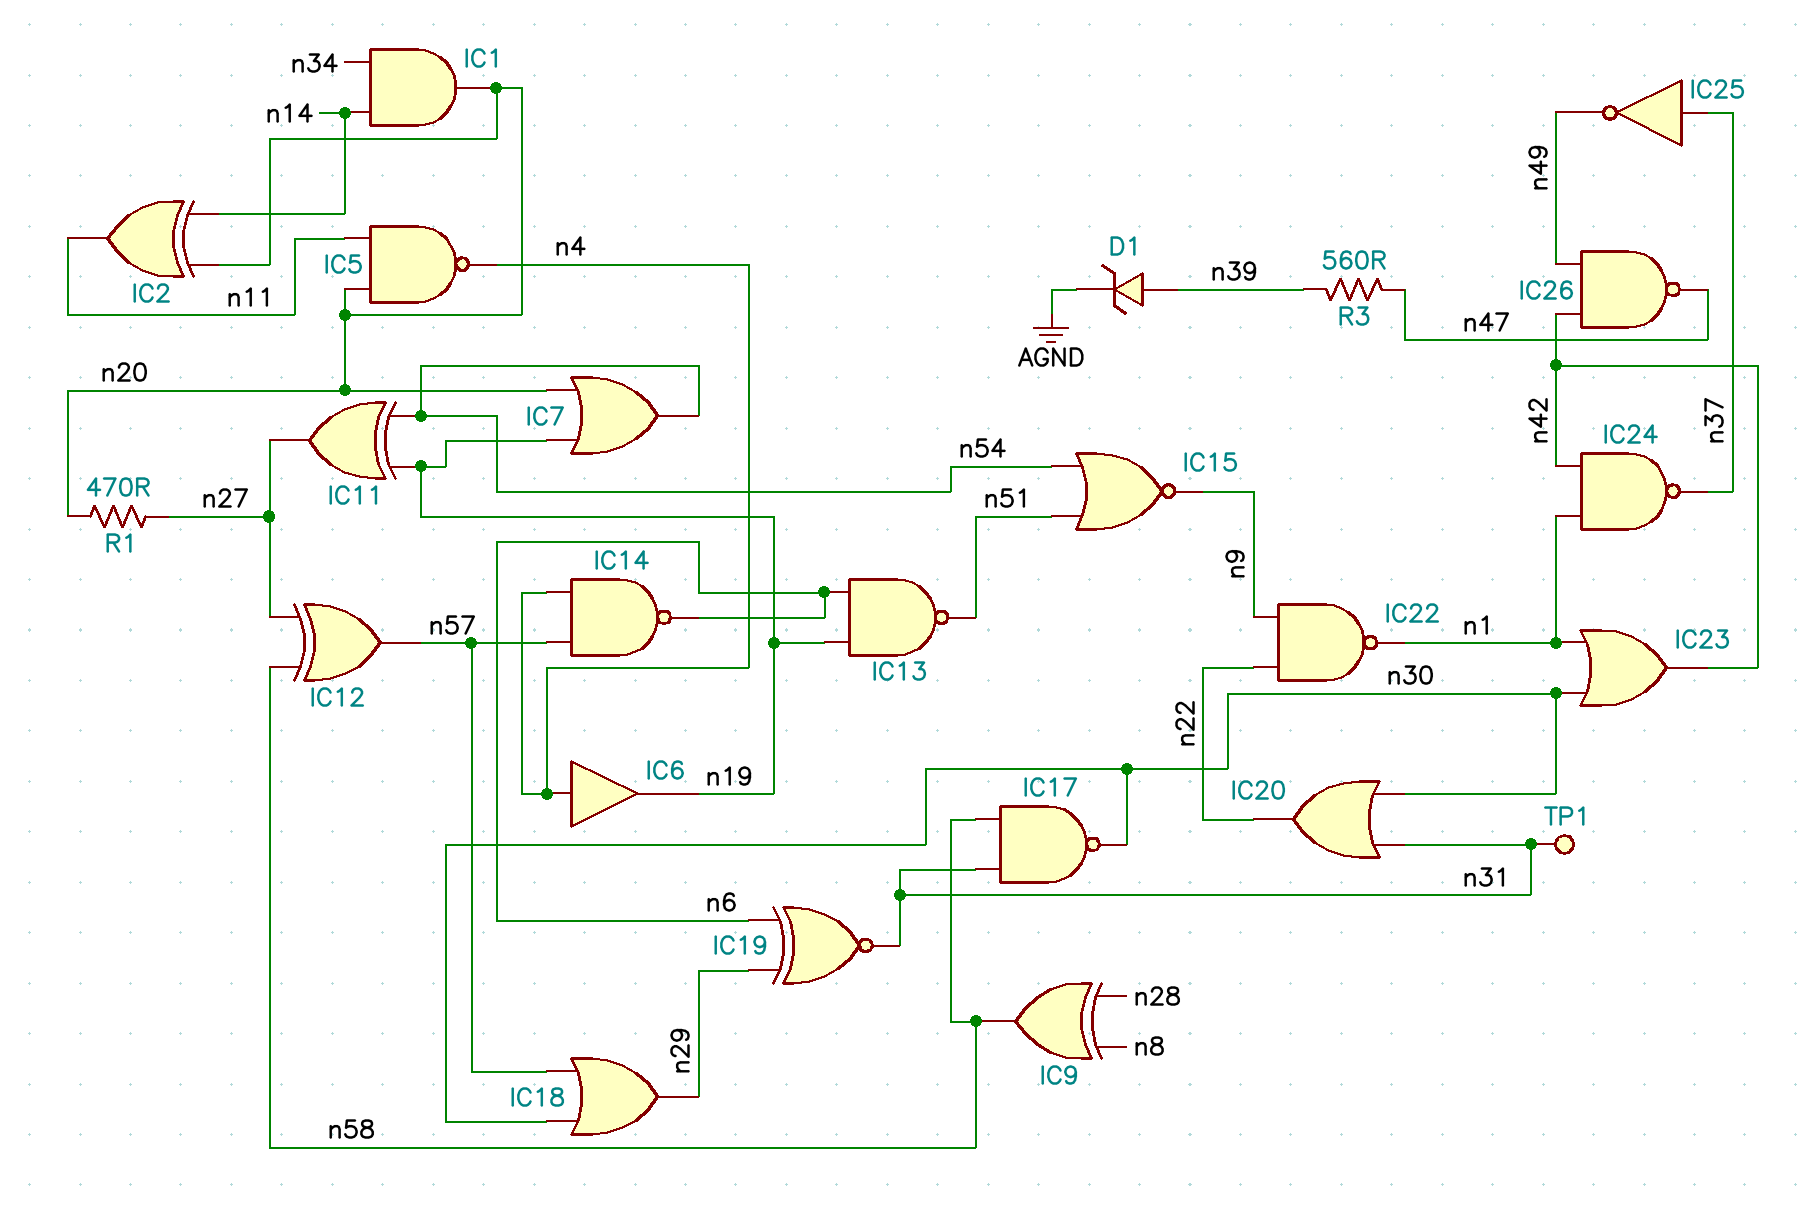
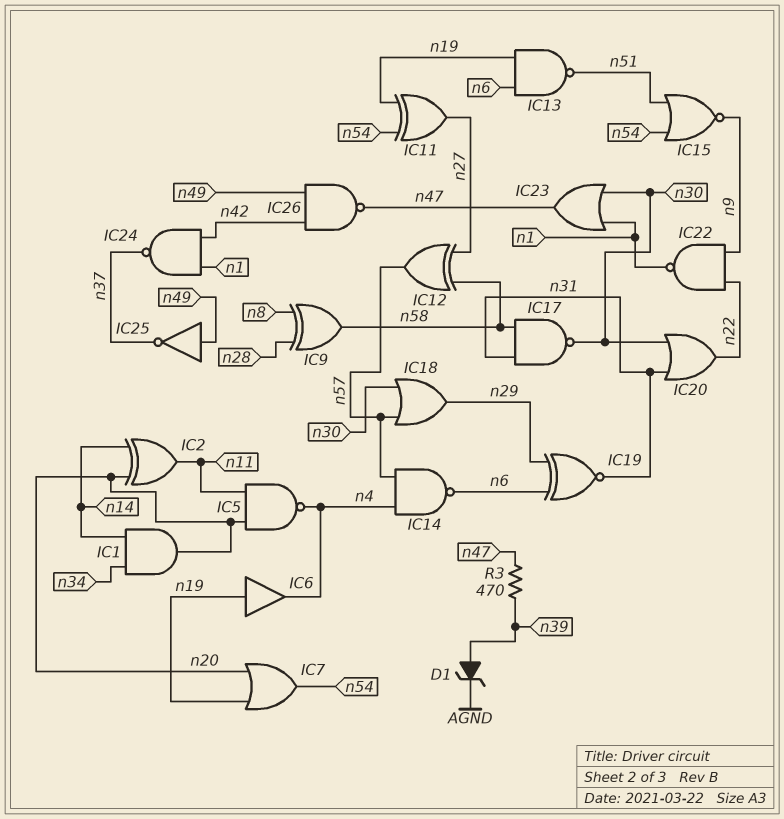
IC6: buffer (in n4, out n19) -> buffer (in n19, out n4)
IC23: OR (in n1, in n30, out n42) -> OR (in n1, in n30, out n47)
IC25: NOT (in n37, out n49) -> NOT (in n49, out n37)
R1: 470 (n20, n27) -> none
R3: 560 (n39, n47) -> 470 (n39, n47)
TP1: test point (n31) -> none

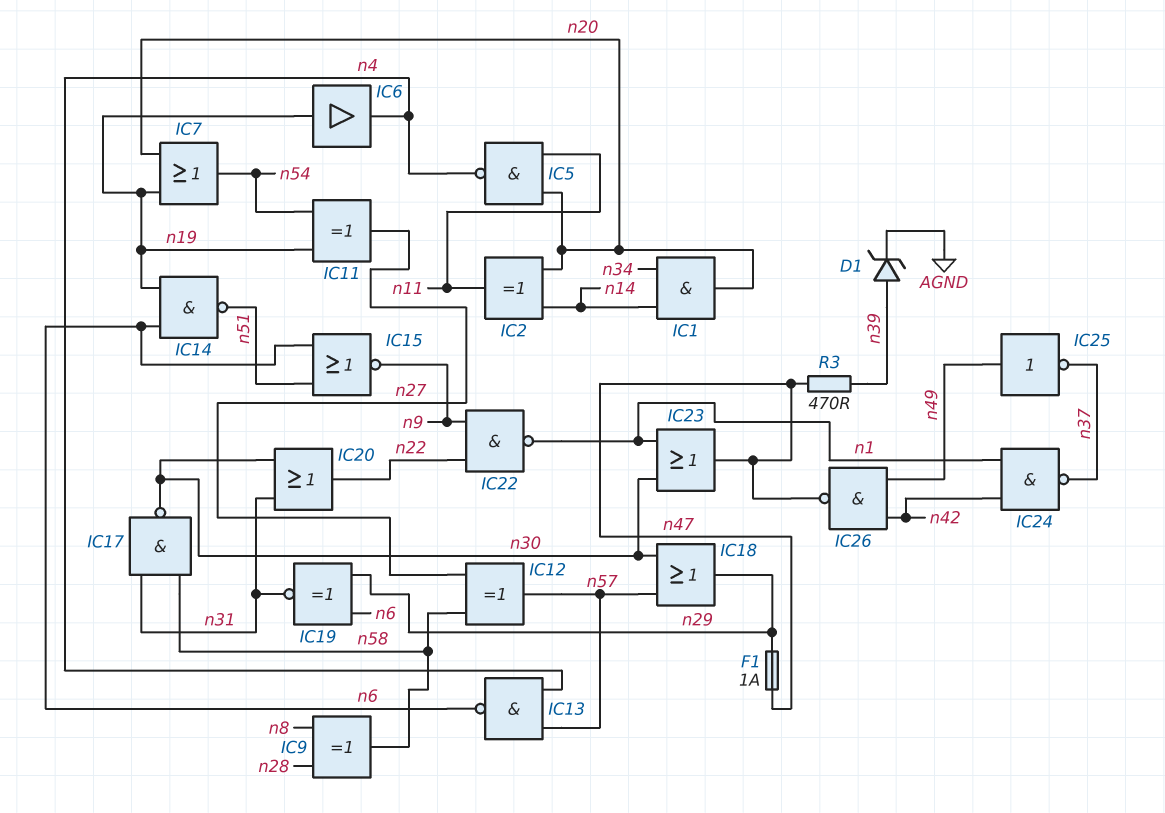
F1: none -> 1A (n29, n47)
IC13: NAND (in n6, in n19, out n51) -> NAND (in n4, in n57, out n6)
IC14: NAND (in n4, in n57, out n6) -> NAND (in n6, in n19, out n51)
IC15: NOR (in n51, in n54, out n9) -> NOR (in n6, in n51, out n9)

